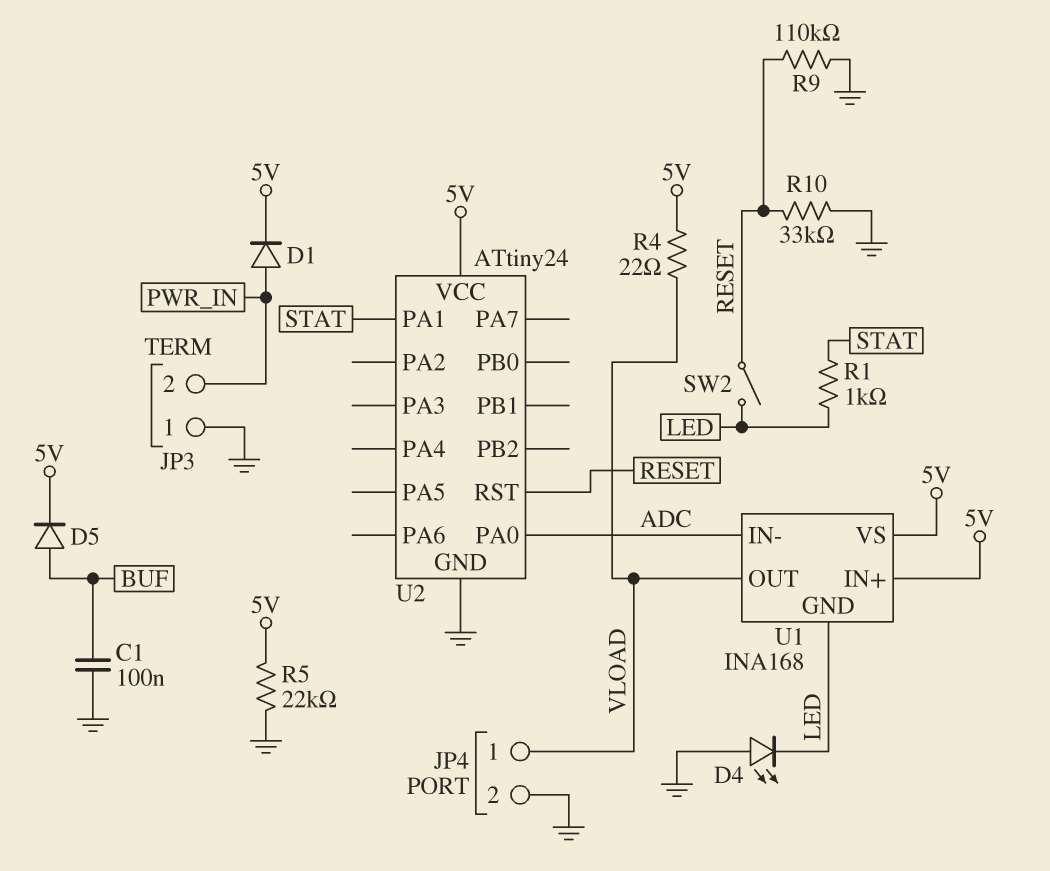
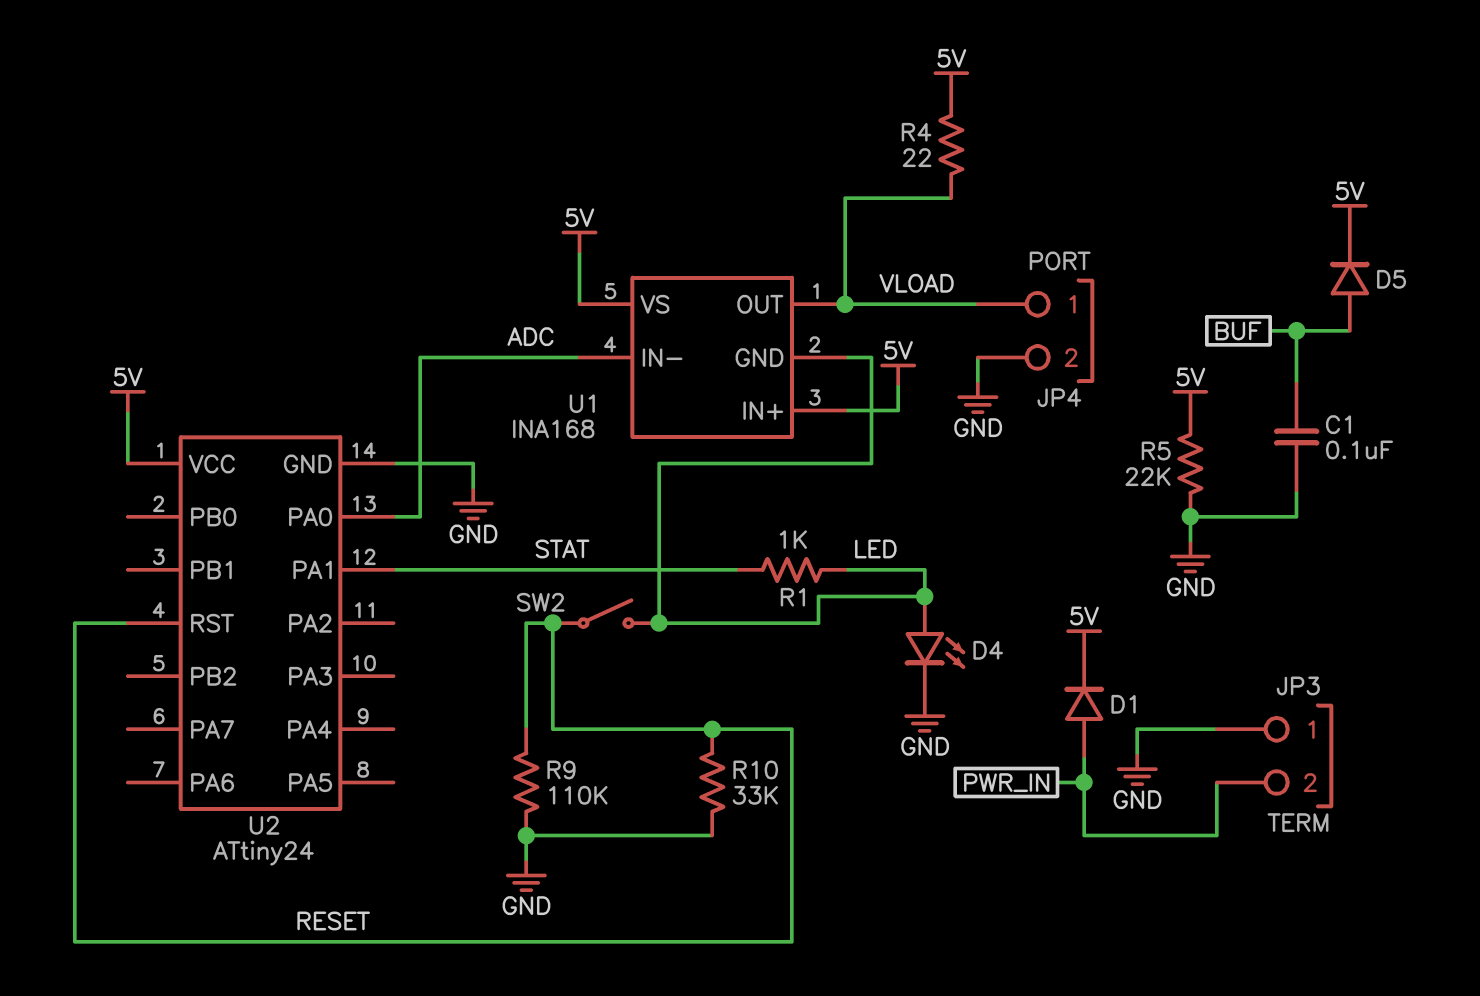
D4: LED (A GND, K LED) -> LED (A LED, K GND)

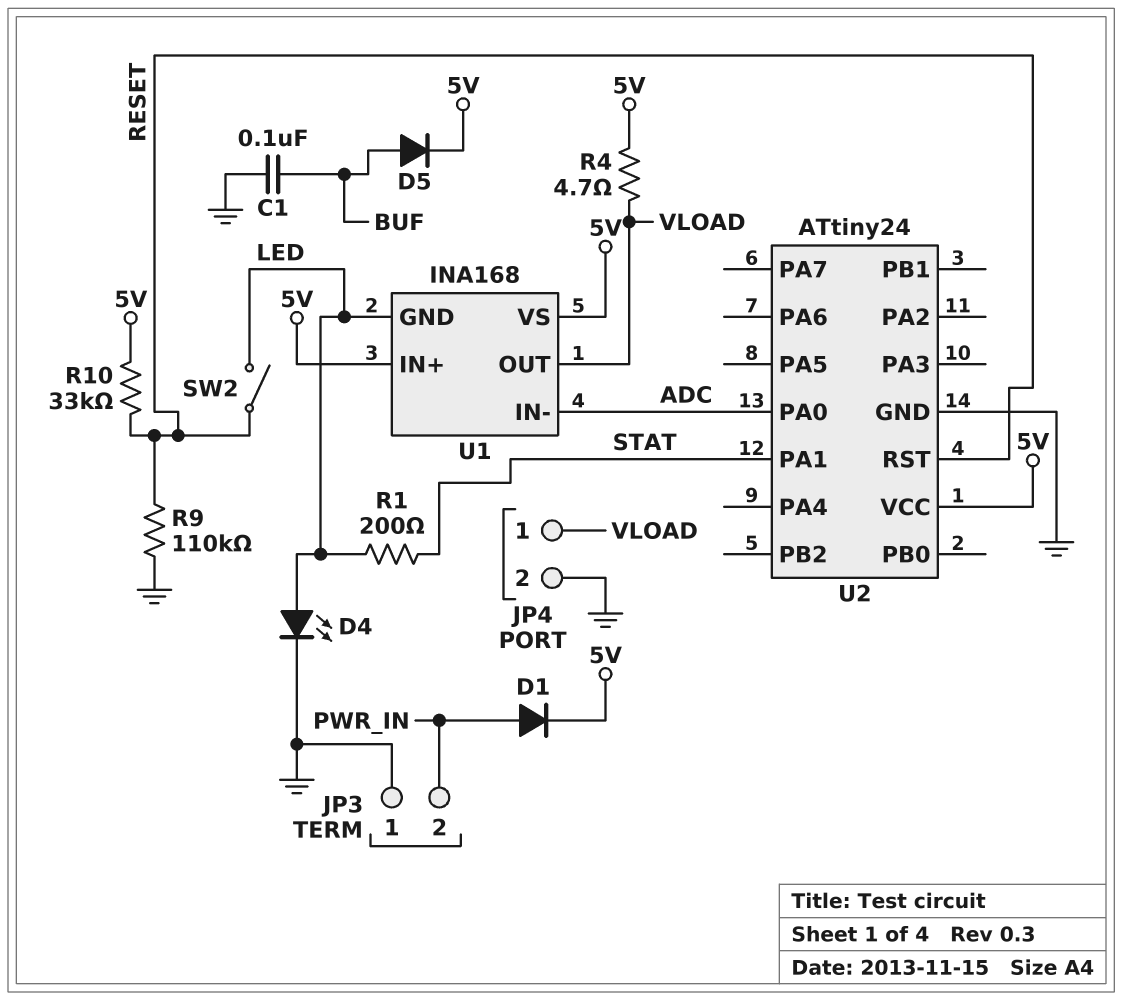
R1: 1k (LED, STAT) -> 200 (LED, STAT)
R4: 22 (5V, VLOAD) -> 4.7 (5V, VLOAD)
R5: 22k (5V, GND) -> none
R10: 33k (GND, RESET) -> 33k (5V, RESET)

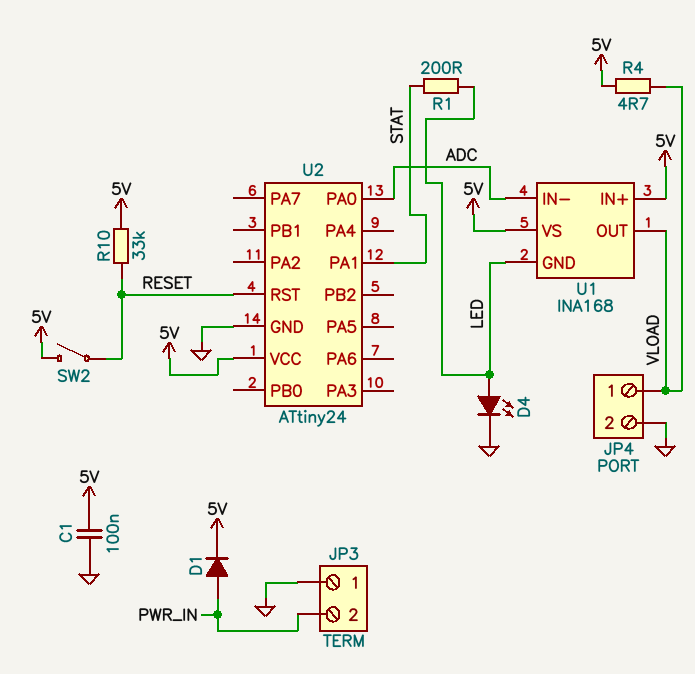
C1: 100nF (BUF, GND) -> 100nF (5V, GND)
D5: diode (A BUF, K 5V) -> none
R9: 110k (GND, RESET) -> none
SW2: switch (LED, RESET) -> switch (5V, RESET)

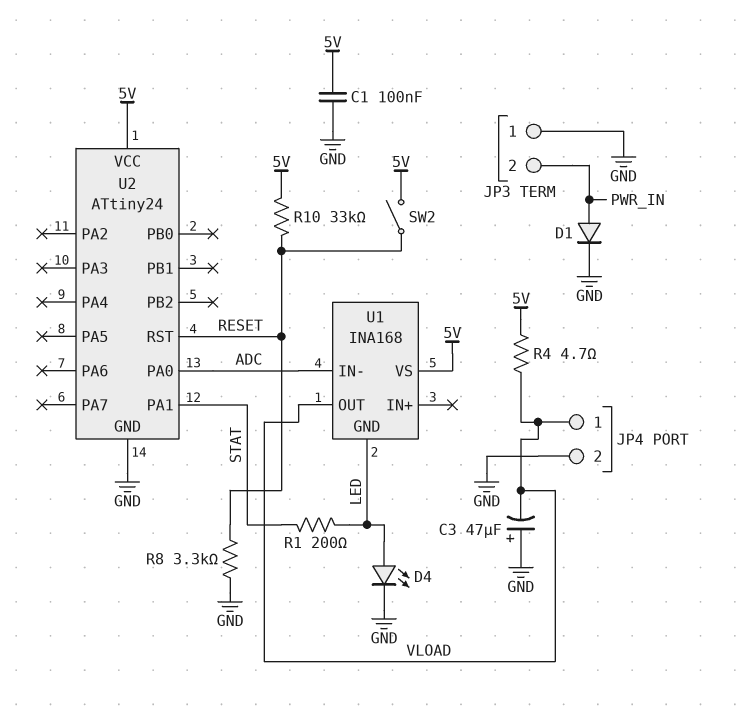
C3: none -> 47uF (plus GND, minus VLOAD)
D1: diode (A PWR_IN, K 5V) -> diode (A PWR_IN, K GND)
R8: none -> 3.3k (GND, RESET)
U1 pin IN+: 5V -> none

